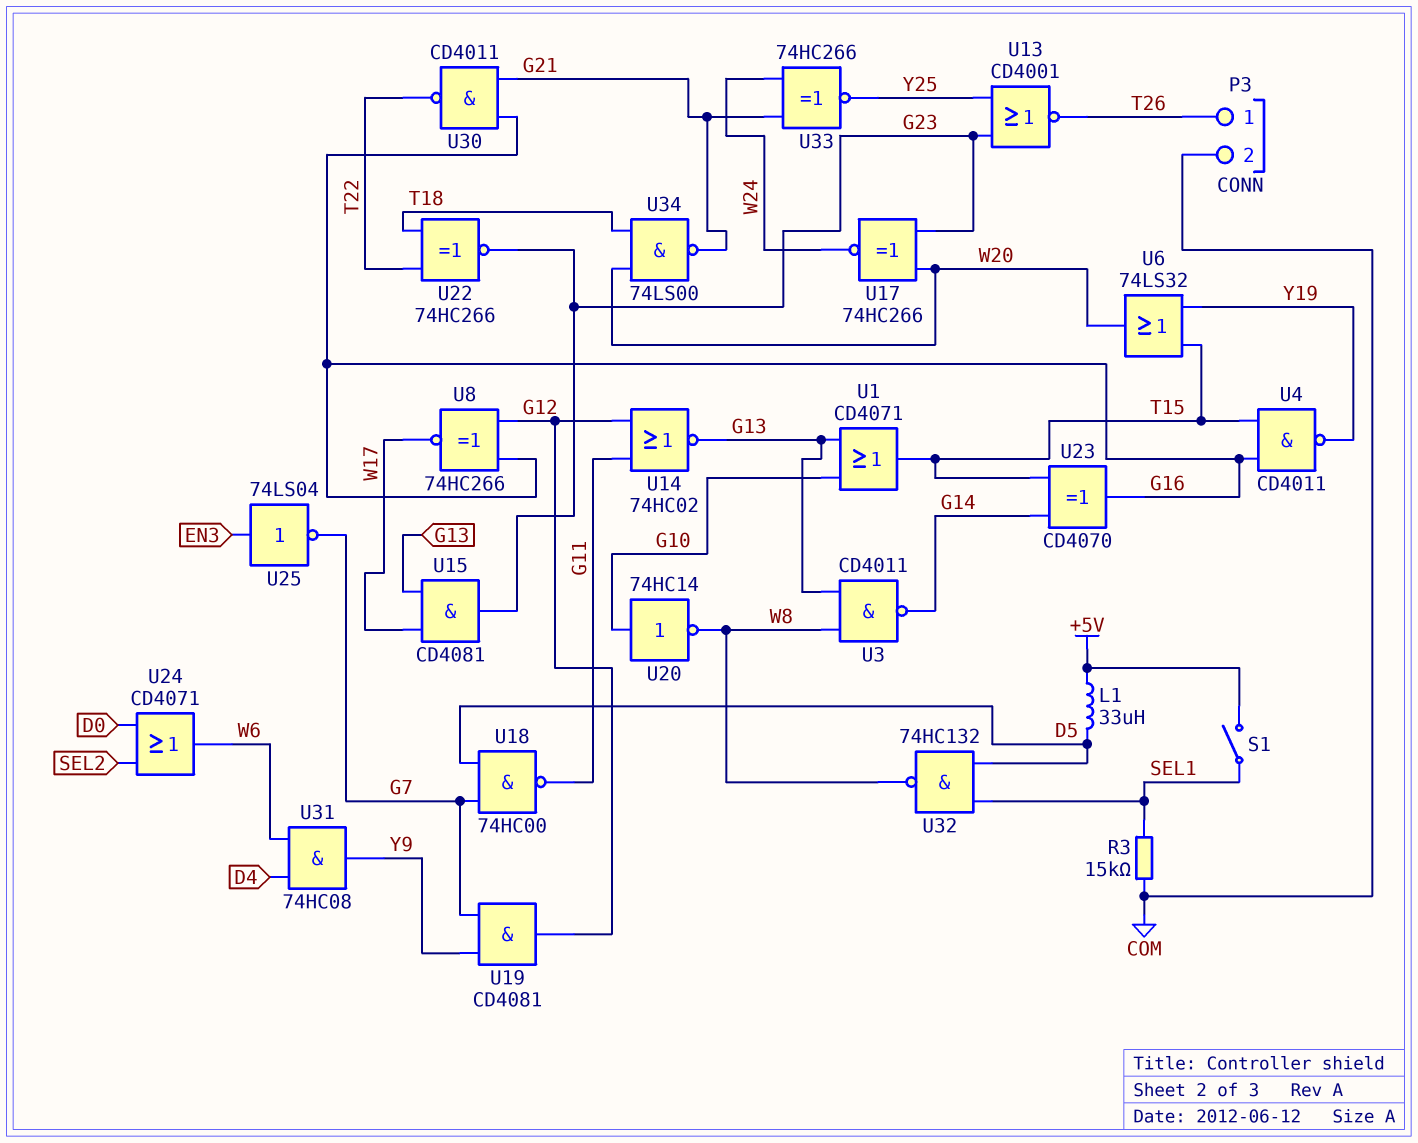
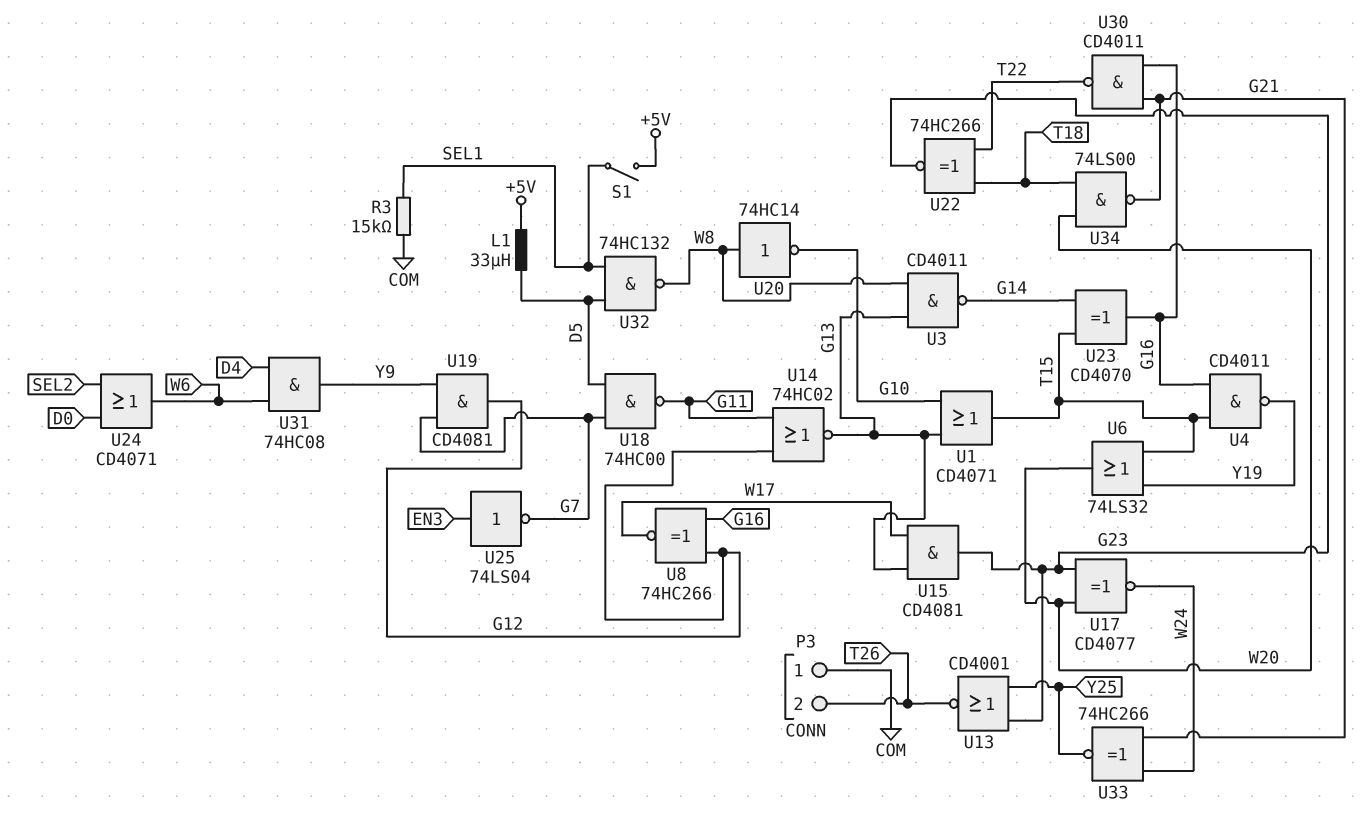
P3 pin 1: T26 -> COM
P3 pin 2: COM -> T26
U17: XNOR 74HC266 (in G23, in W20, out W24) -> XNOR CD4077 (in G23, in W20, out W24)
U20: NOT 74HC14 (in G10, out W8) -> NOT 74HC14 (in W8, out G10)

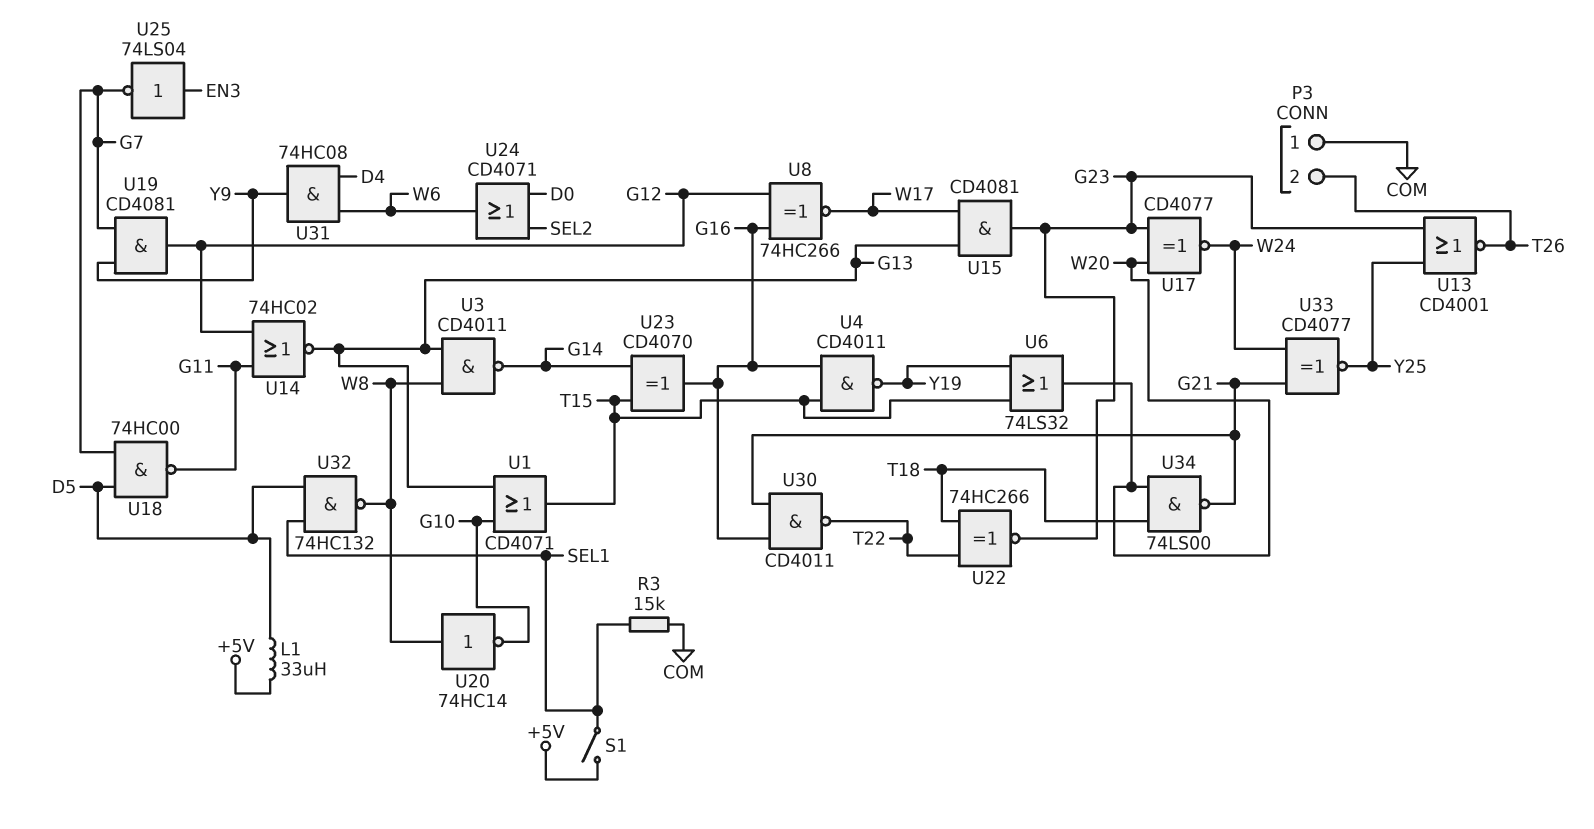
U33: XNOR 74HC266 (in G21, in W24, out Y25) -> XNOR CD4077 (in G21, in W24, out Y25)

